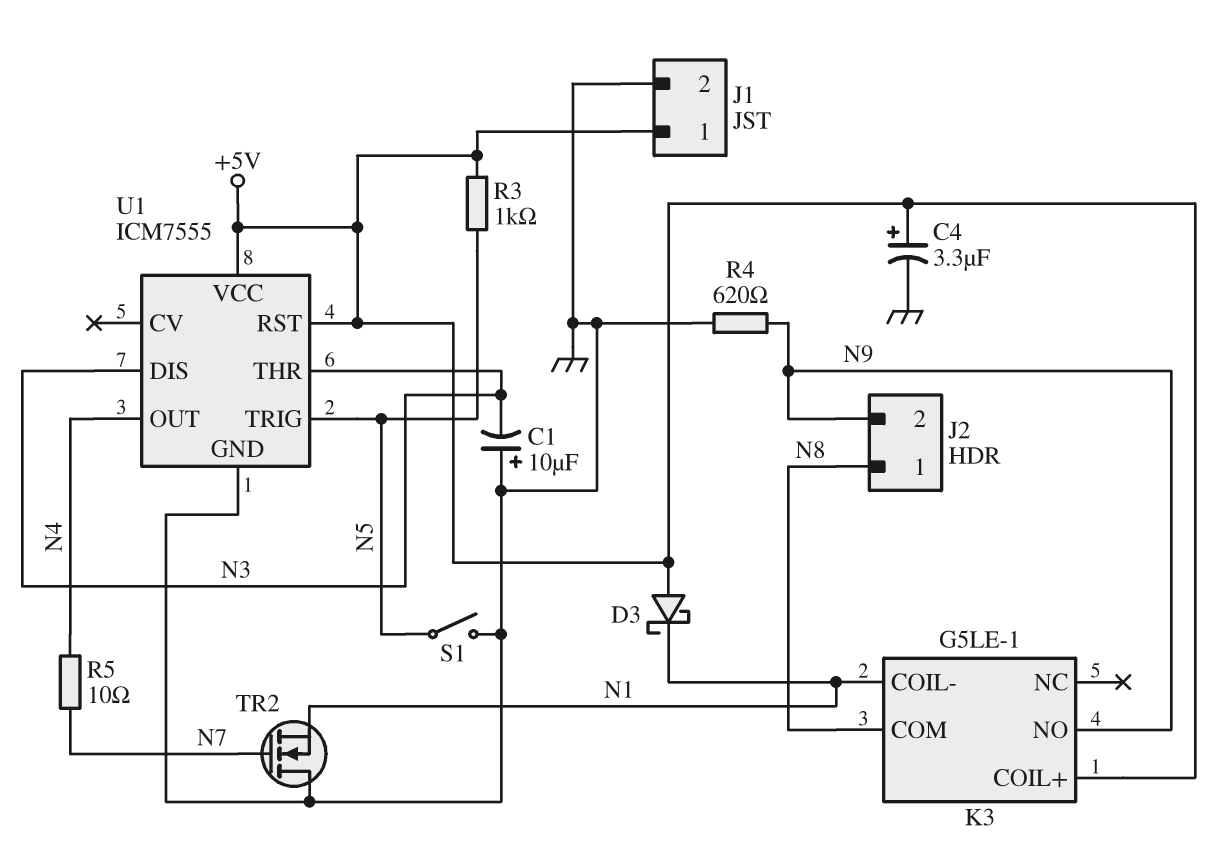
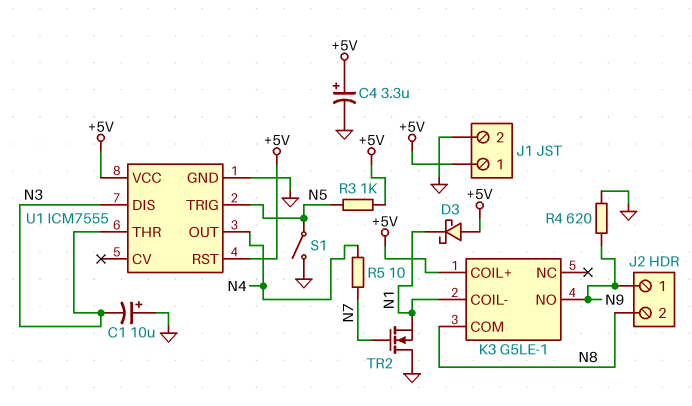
J2 pin 1: N8 -> N9
J2 pin 2: N9 -> N8

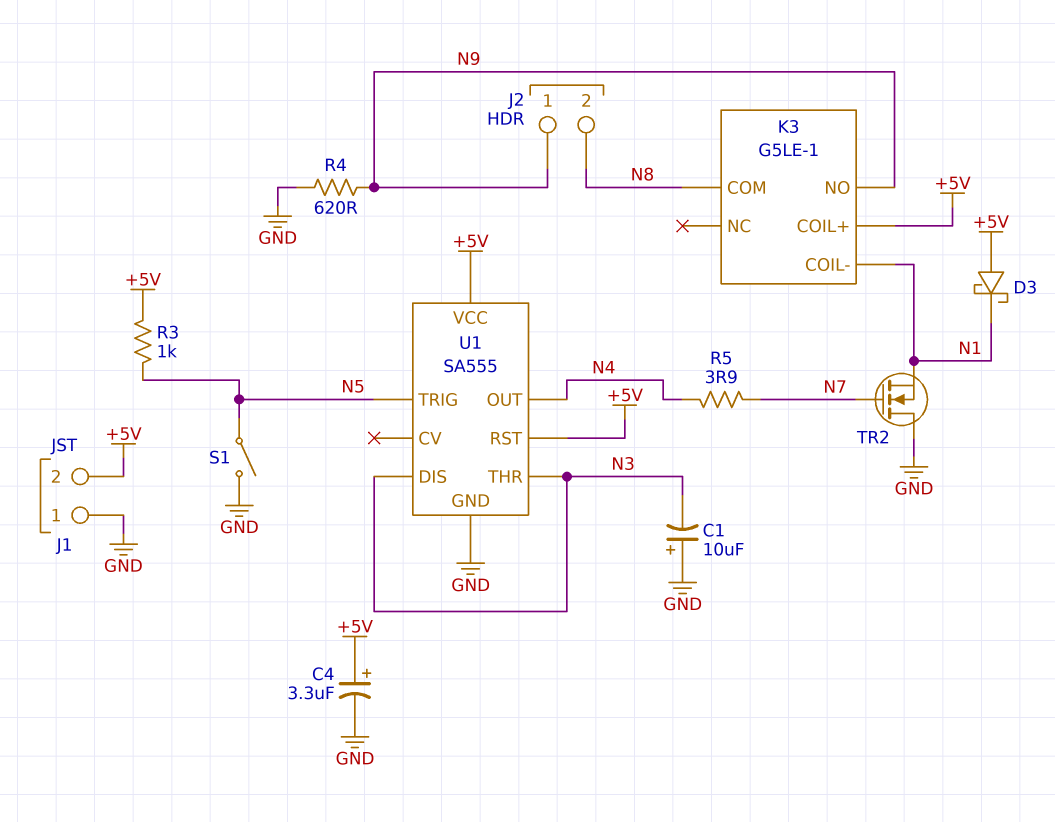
J1 pin 1: +5V -> GND
J1 pin 2: GND -> +5V
R5: 10 (N4, N7) -> 3.9 (N4, N7)
U1: ICM7555 -> SA555

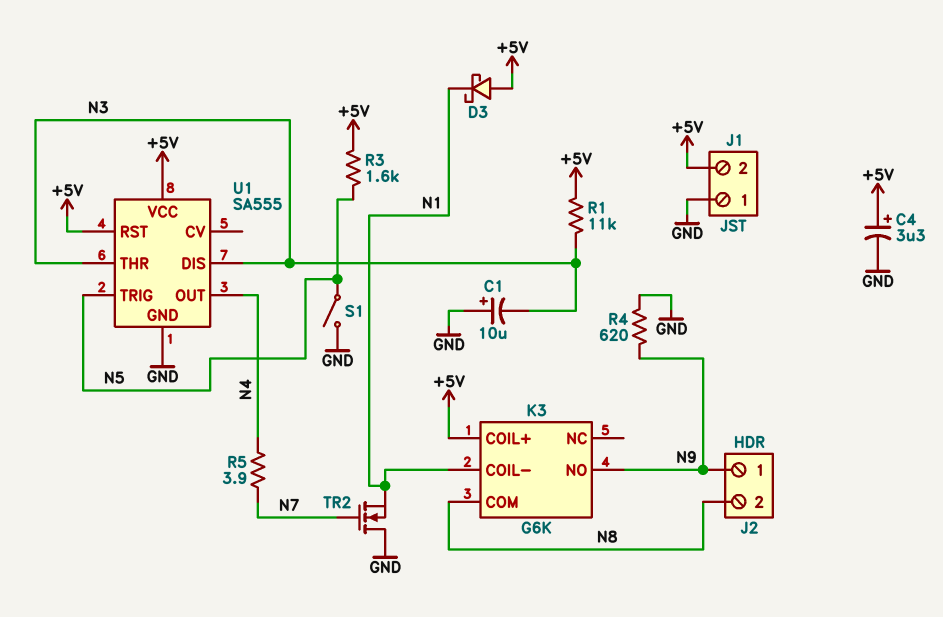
K3: G5LE-1 -> G6K
R1: none -> 11k (+5V, N3)
R3: 1k (+5V, N5) -> 1.6k (+5V, N5)

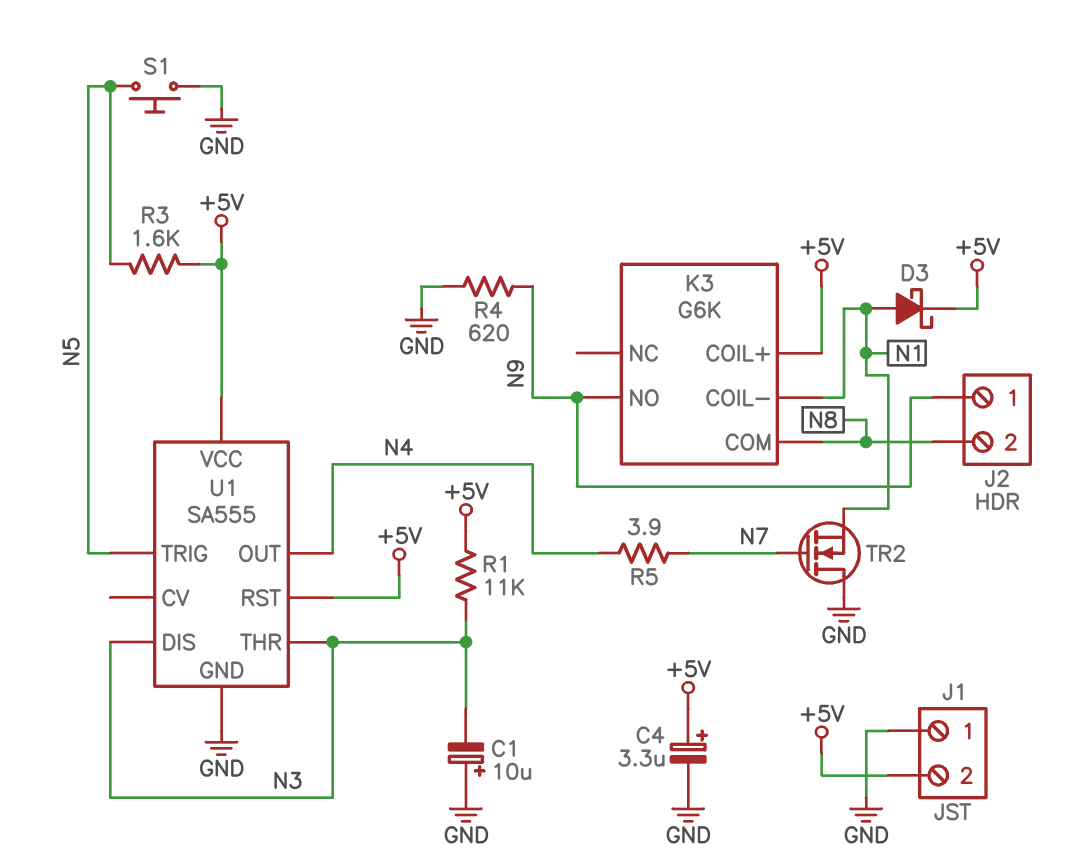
D3: schottky (A +5V, K N1) -> schottky (A N1, K +5V)
S1: switch (GND, N5) -> button (GND, N5)

